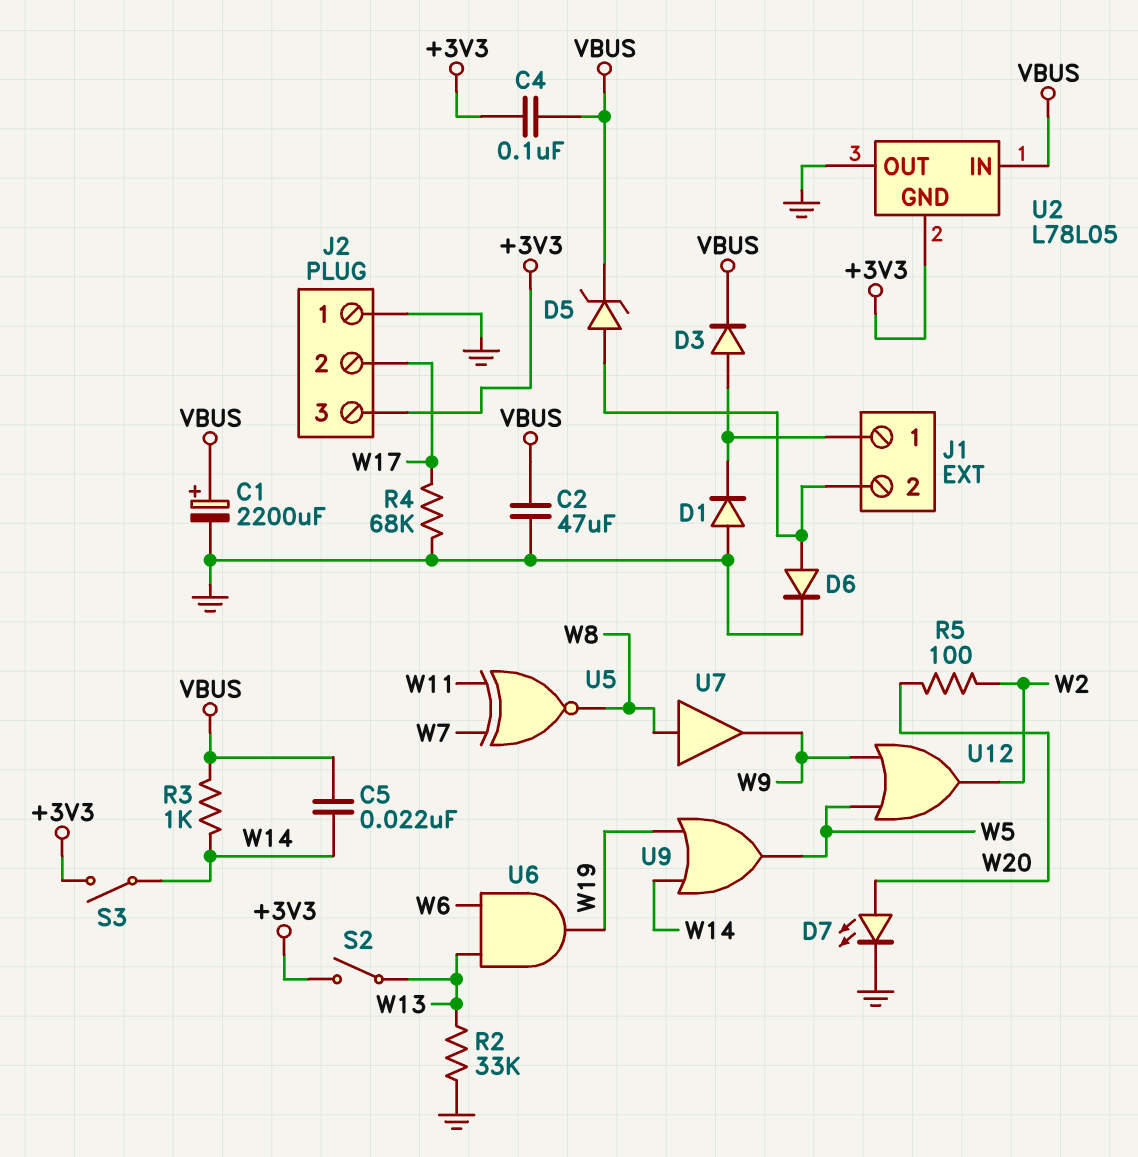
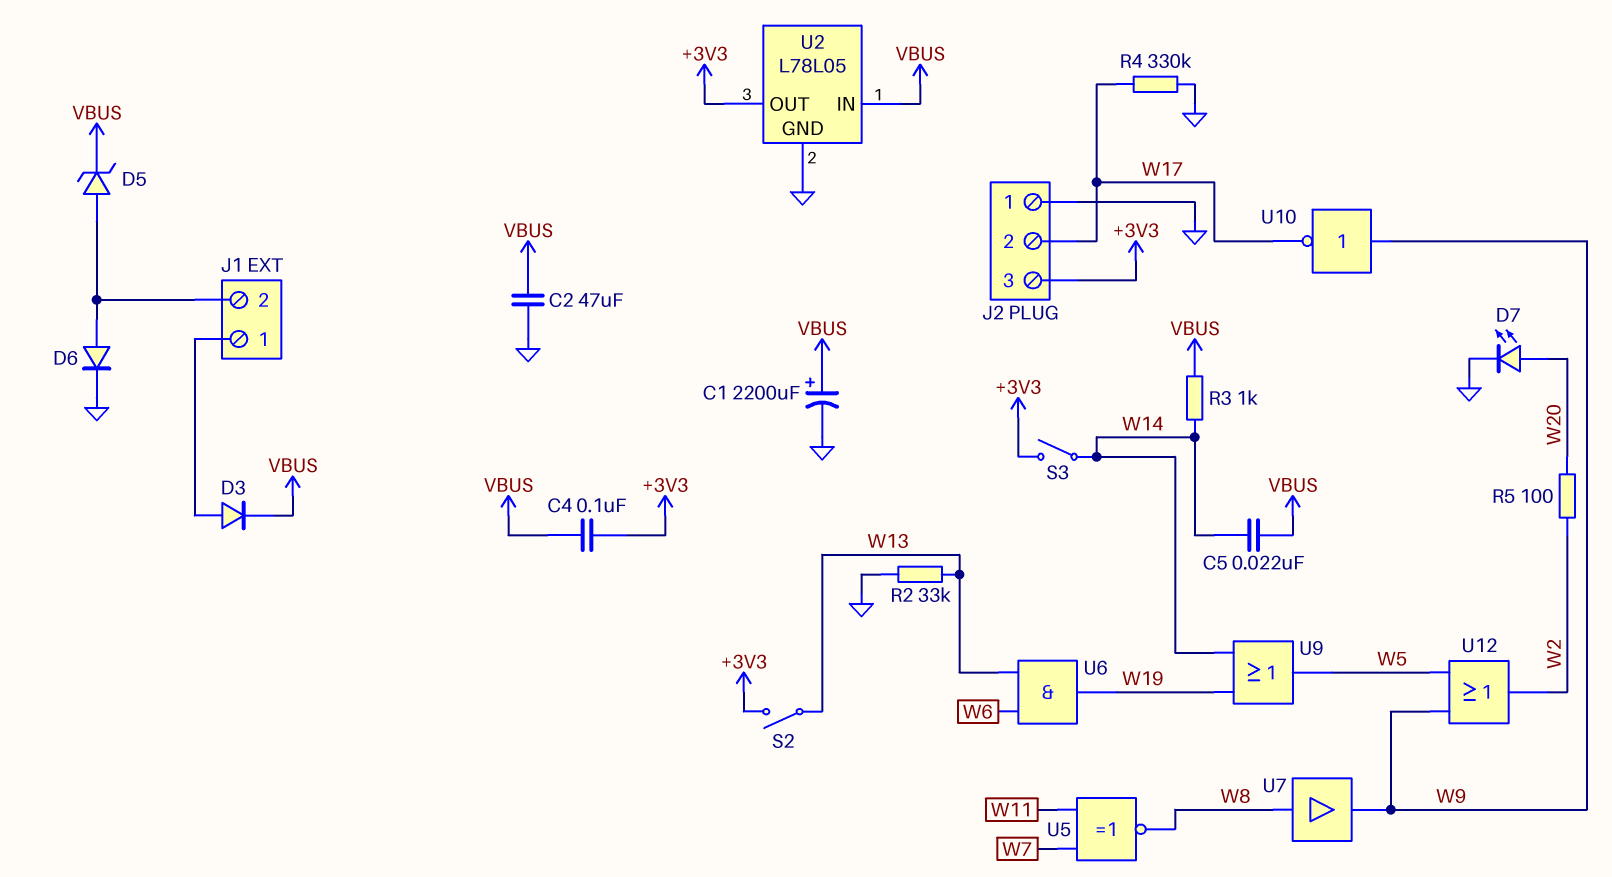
D1: diode (A GND, K J1/1) -> none
R4: 68k (GND, W17) -> 330k (GND, W17)
U2 pin GND: +3V3 -> GND
U2 pin OUT: GND -> +3V3
U10: none -> NOT (in W9, out W17)

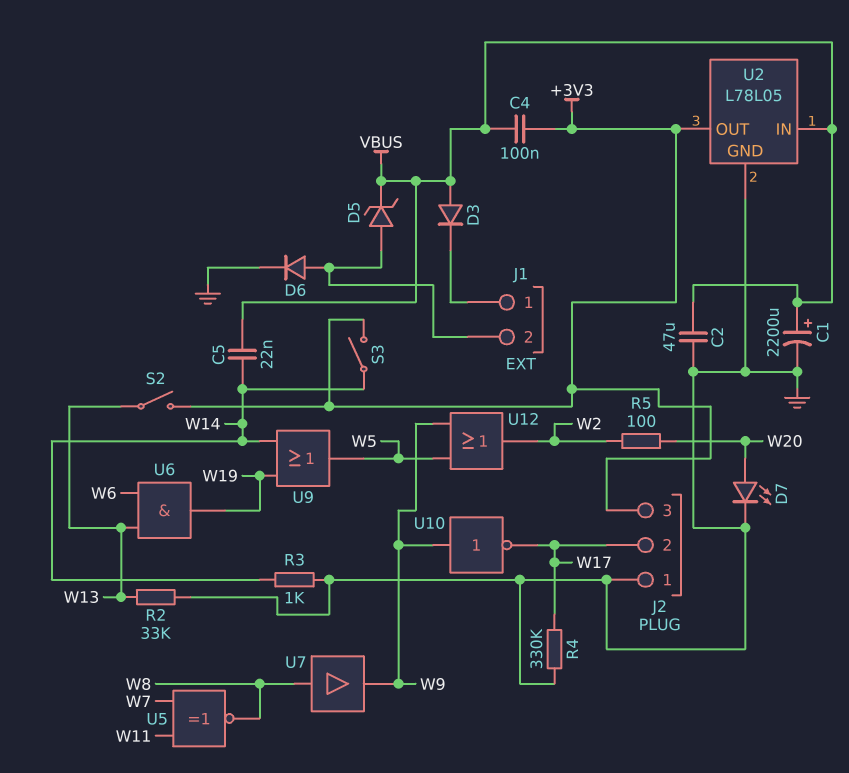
D3: diode (A J1/1, K VBUS) -> diode (A VBUS, K J1/1)
R3: 1k (VBUS, W14) -> 1k (GND, W14)

